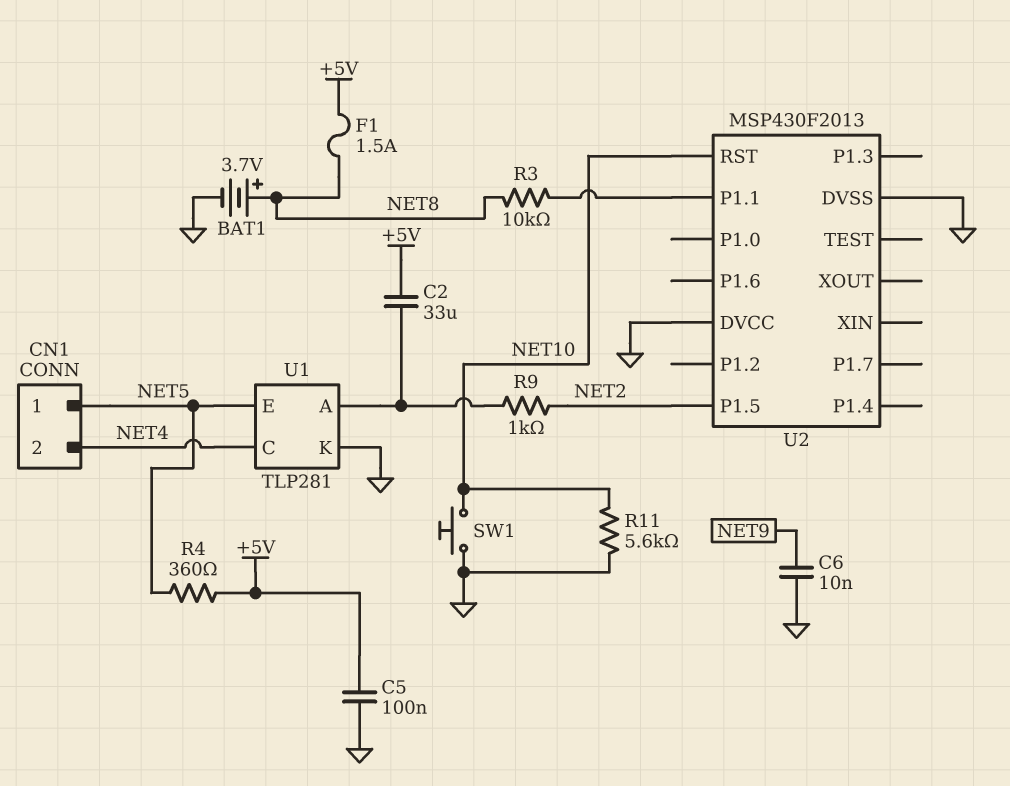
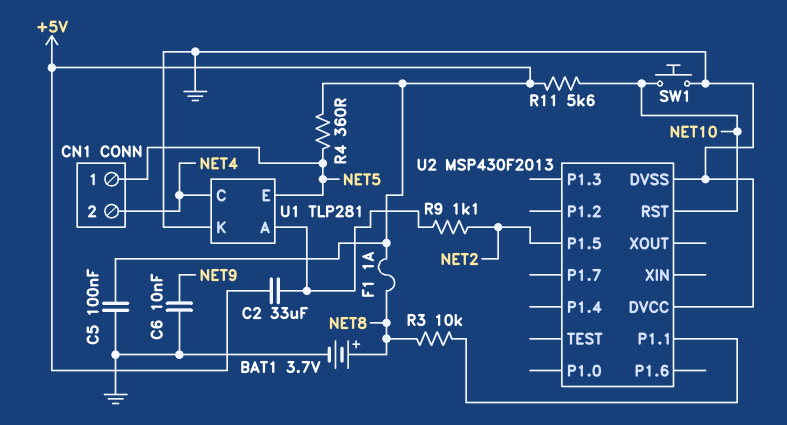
F1: 1.5A (+5V, NET8) -> 1A (+5V, NET8)
R9: 1k (NET2, U1/A) -> 1.1k (NET2, U1/A)
R11: 5.6k (GND, NET10) -> 5.6k (+5V, NET10)

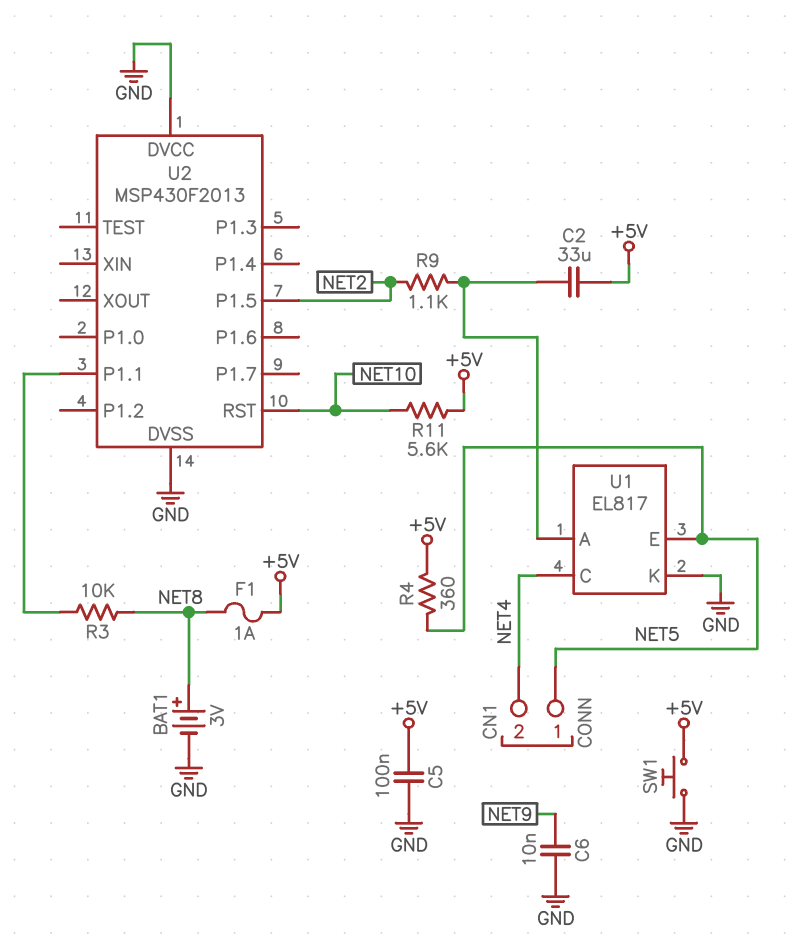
BAT1: 3.7V (plus NET8, minus GND) -> 3V (plus NET8, minus GND)
SW1: button (GND, NET10) -> button (+5V, GND)
U1: TLP281 -> EL817

